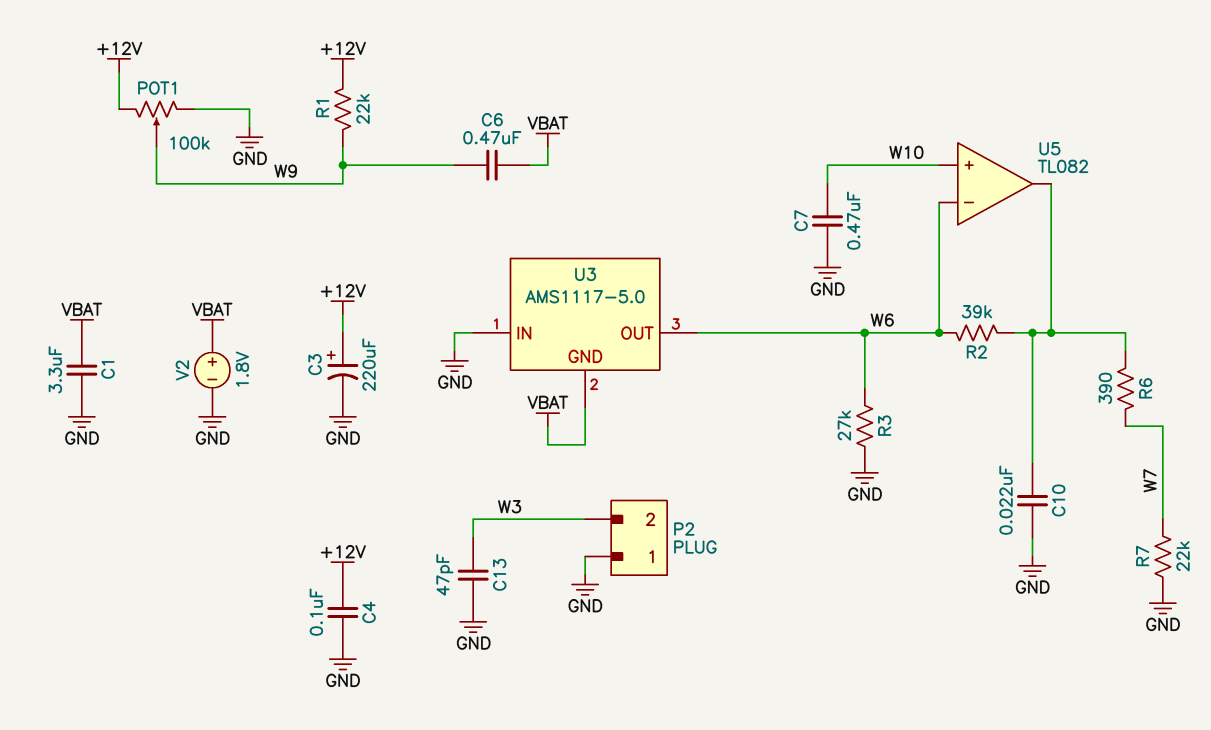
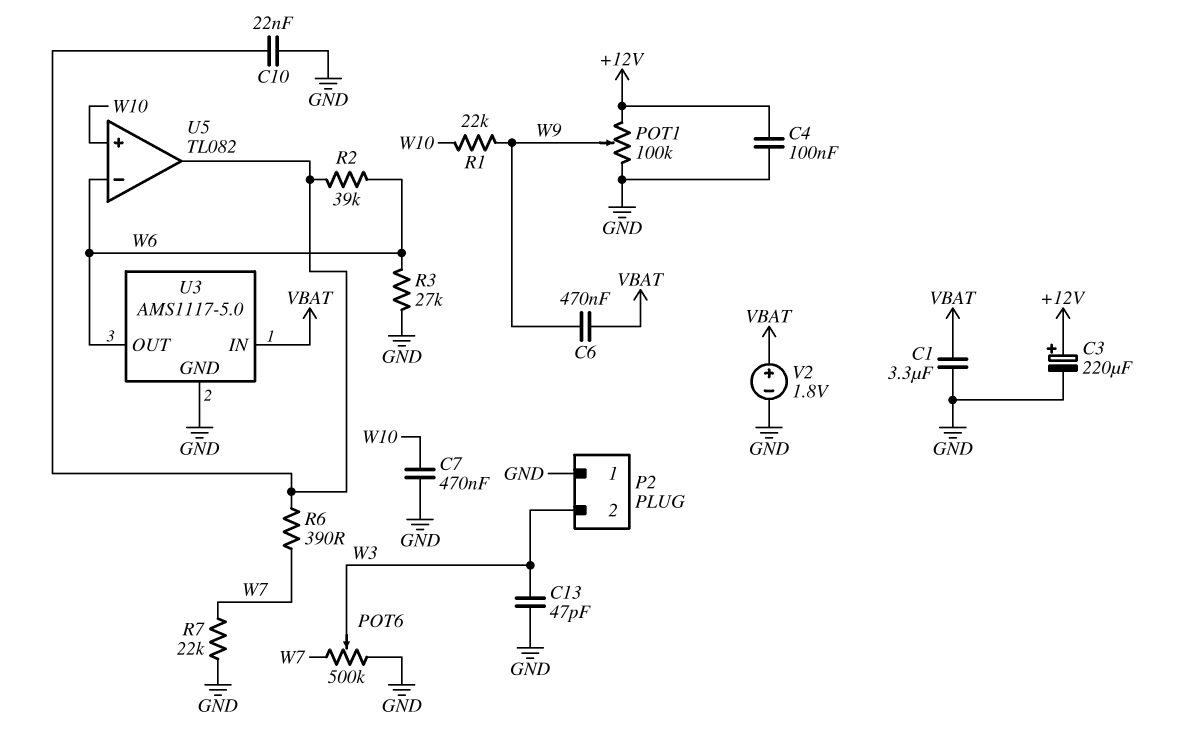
POT6: none -> 500k (GND, W7, wiper W3)
R1: 22k (+12V, W9) -> 22k (W9, W10)
U3 pin GND: VBAT -> GND
U3 pin IN: GND -> VBAT

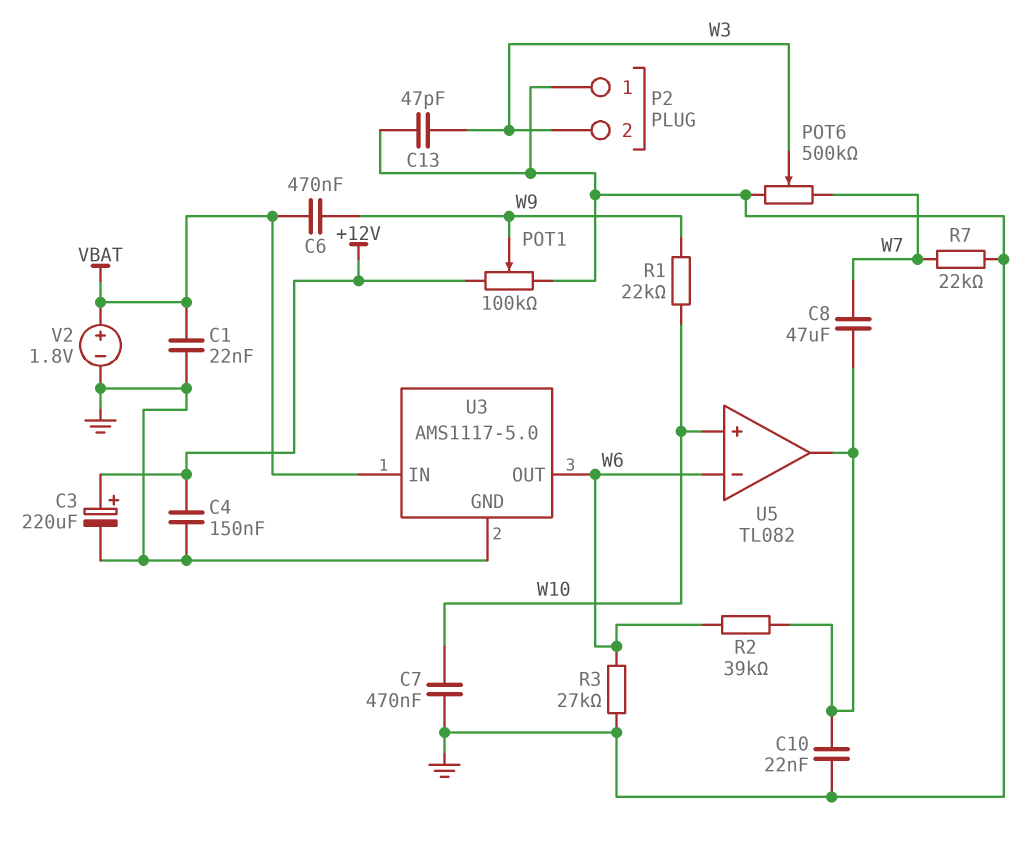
C1: 3.3uF (GND, VBAT) -> 22nF (GND, VBAT)
C4: 100nF (+12V, GND) -> 150nF (+12V, GND)
C8: none -> 47uF (U5/out, W7)
R6: 390 (U5/out, W7) -> none

